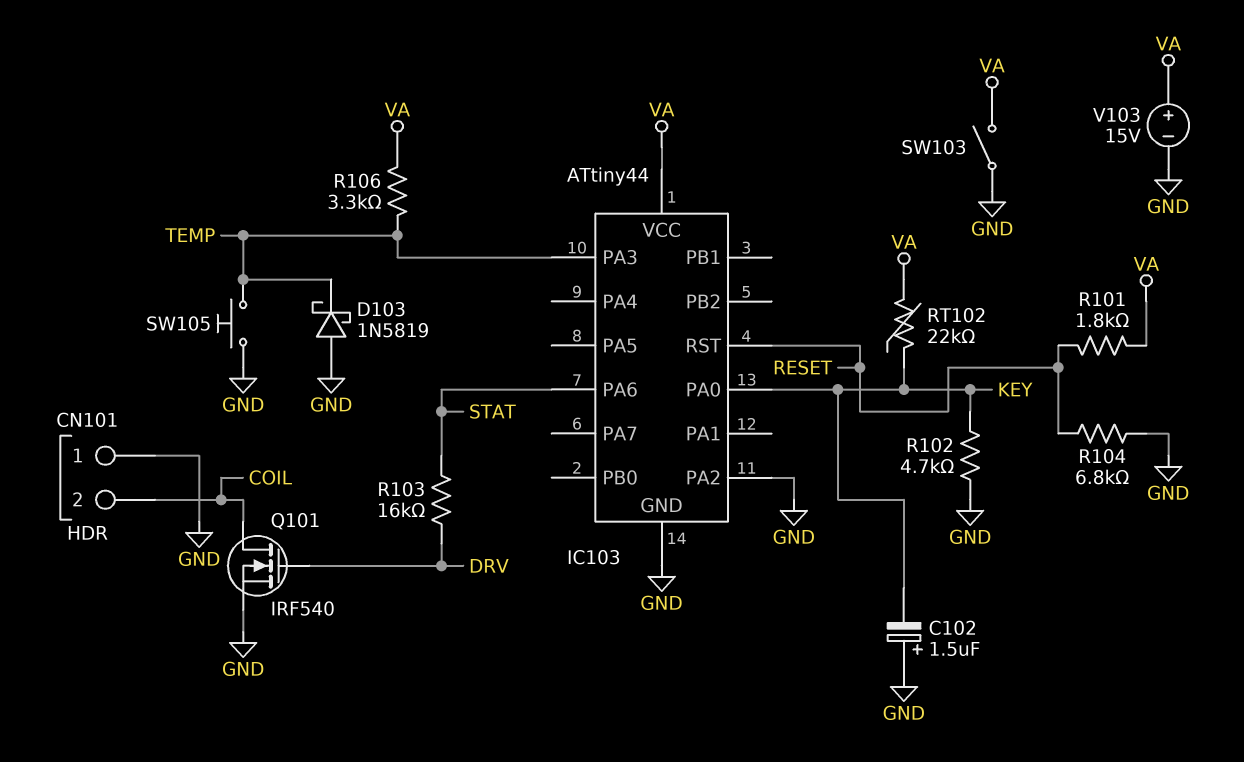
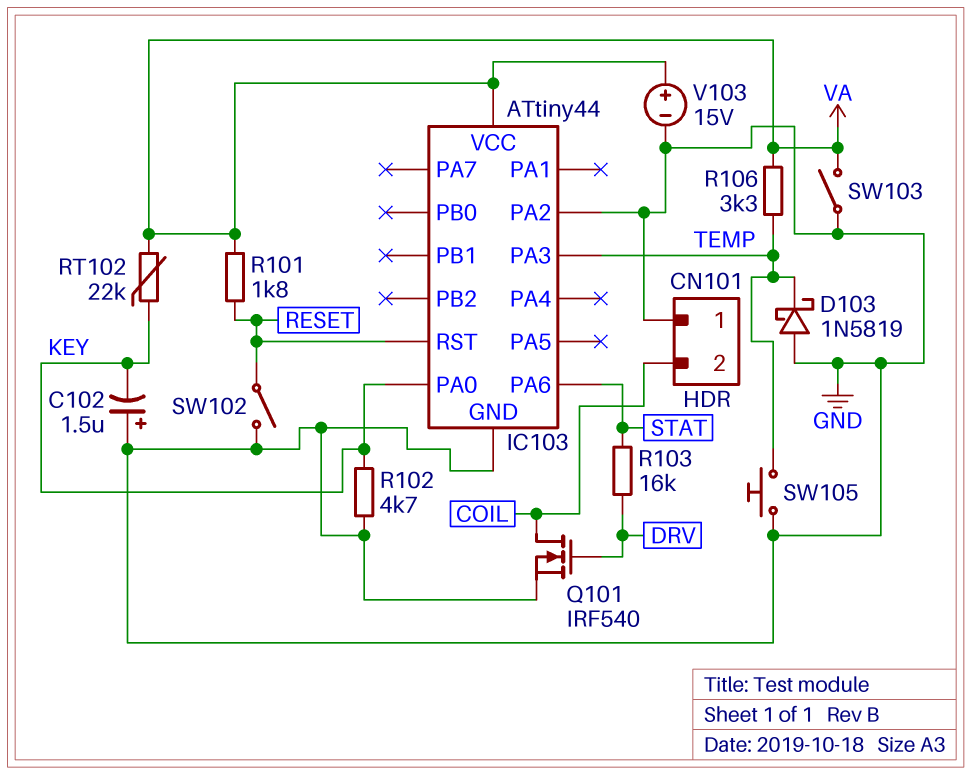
R104: 6.8k (GND, RESET) -> none
SW102: none -> switch (GND, RESET)

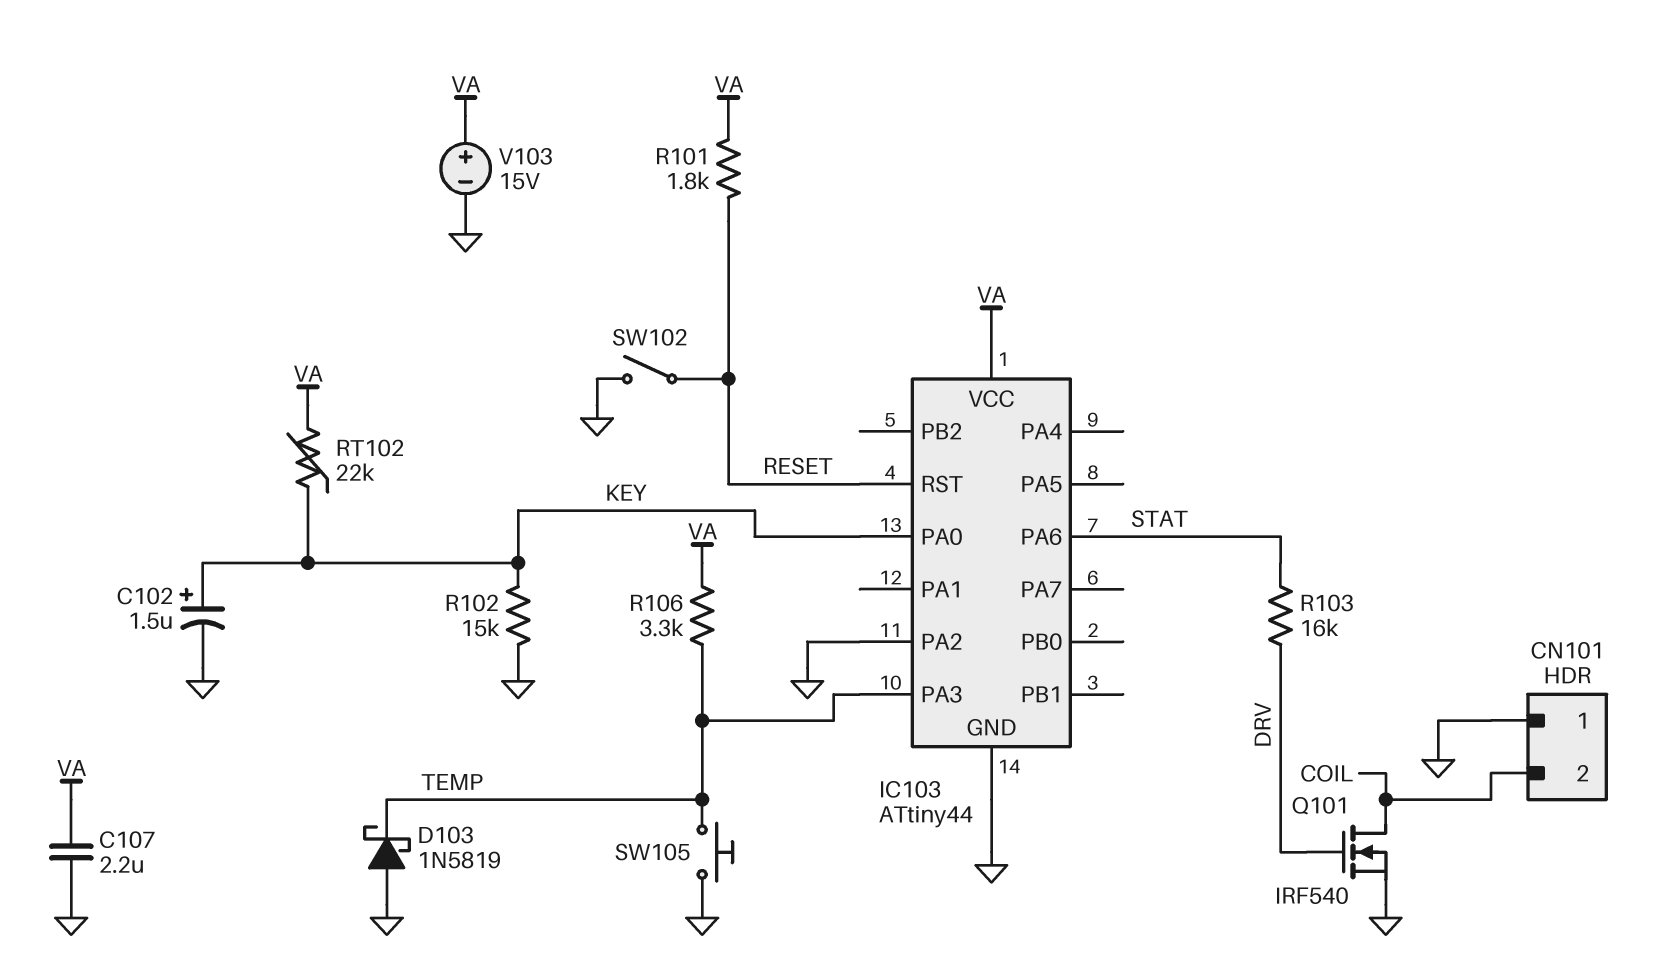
C102: 1.5uF (plus GND, minus KEY) -> 1.5uF (plus KEY, minus GND)
C107: none -> 2.2uF (GND, VA)
R102: 4.7k (GND, KEY) -> 15k (GND, KEY)
SW103: switch (GND, VA) -> none

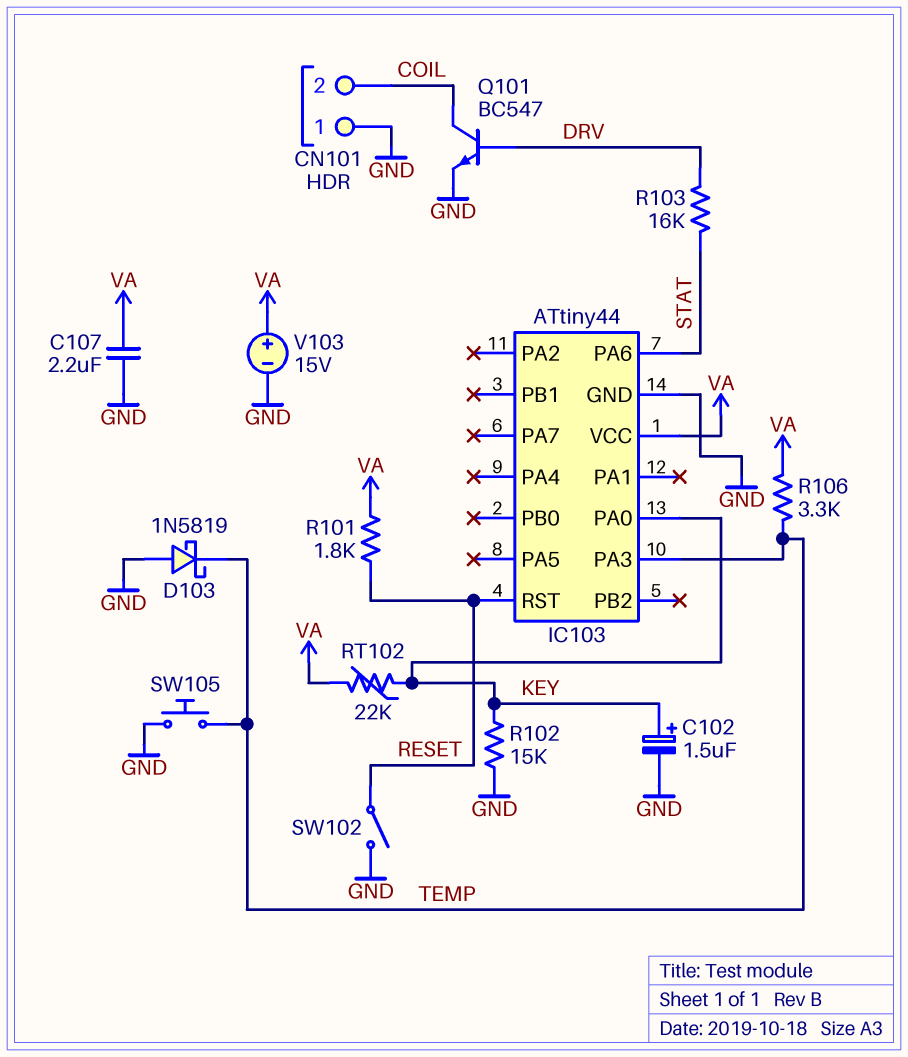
IC103 pin PA2: GND -> none
Q101: NMOS IRF540 (G DRV, D COIL, S GND) -> NPN BC547 (B DRV, C COIL, E GND)

